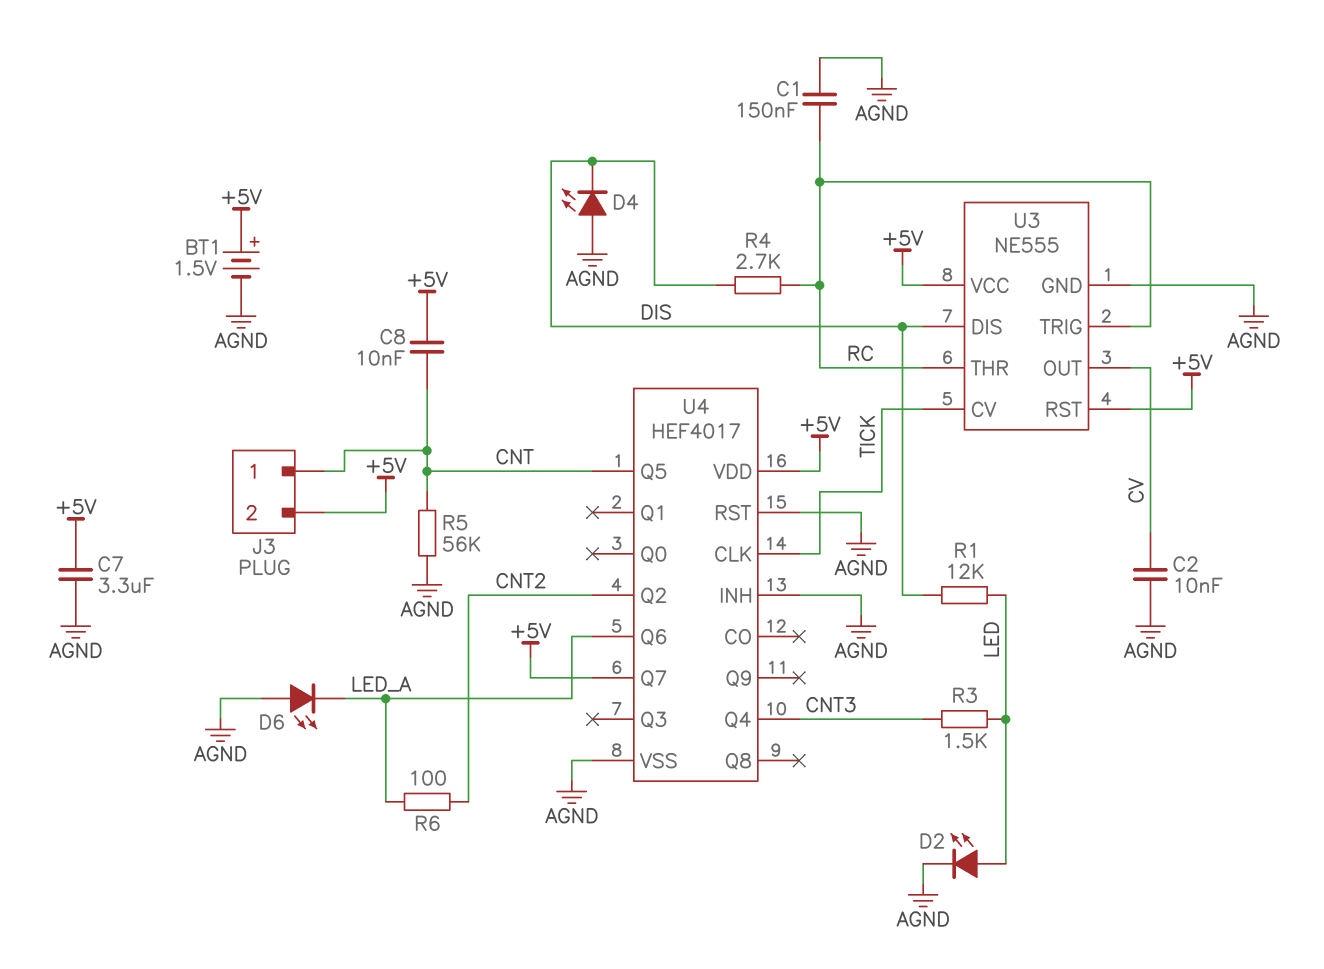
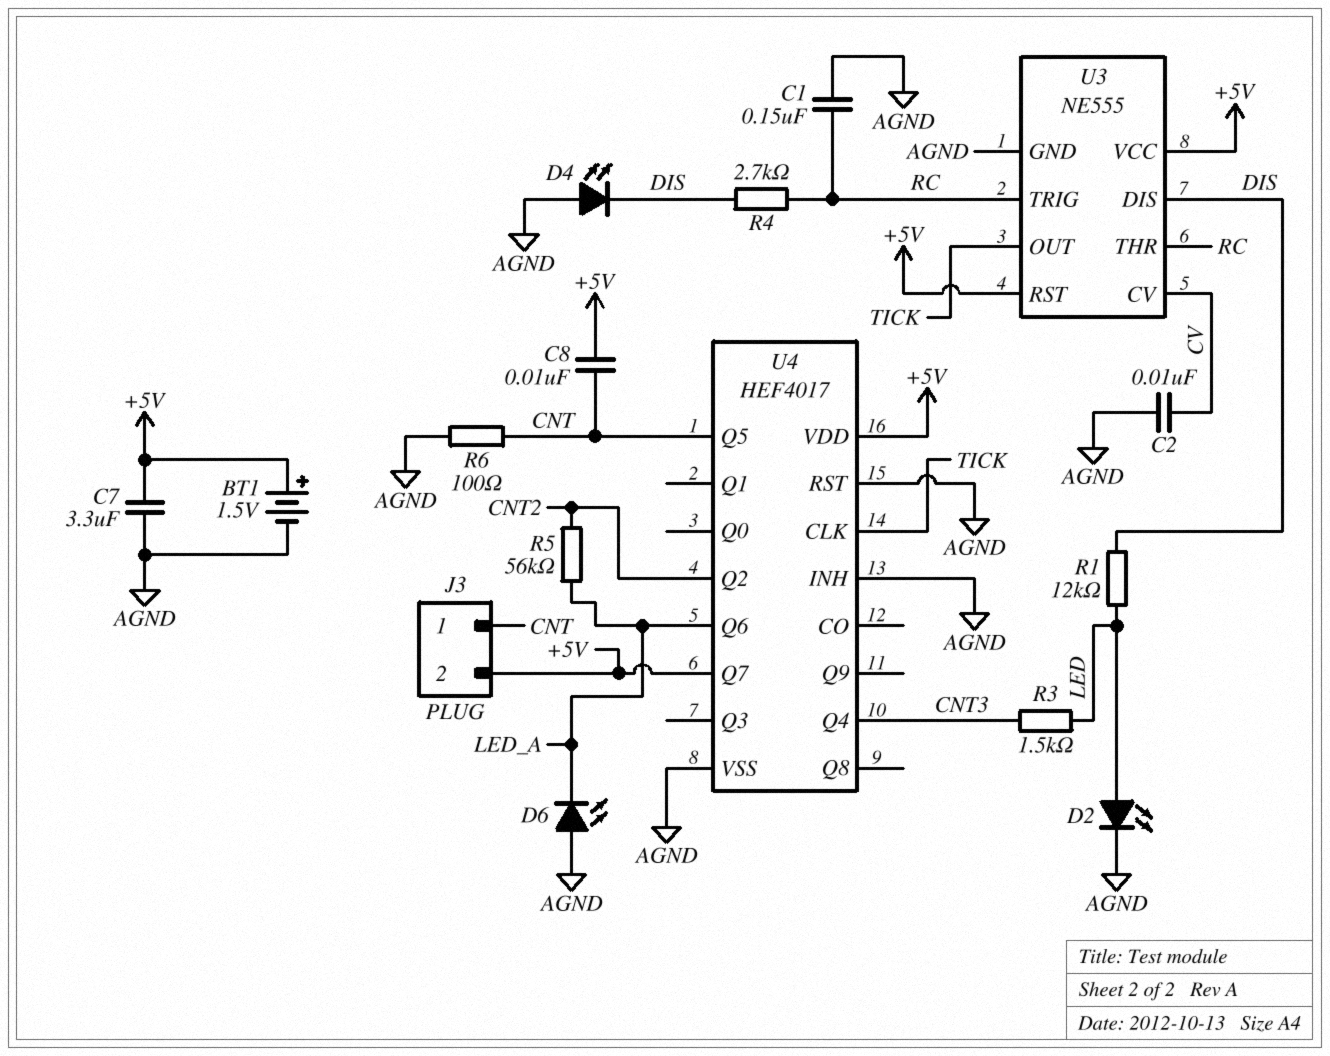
R5: 56k (AGND, CNT) -> 56k (CNT2, LED_A)
R6: 100 (CNT2, LED_A) -> 100 (AGND, CNT)
U3 pin CV: TICK -> CV
U3 pin OUT: CV -> TICK

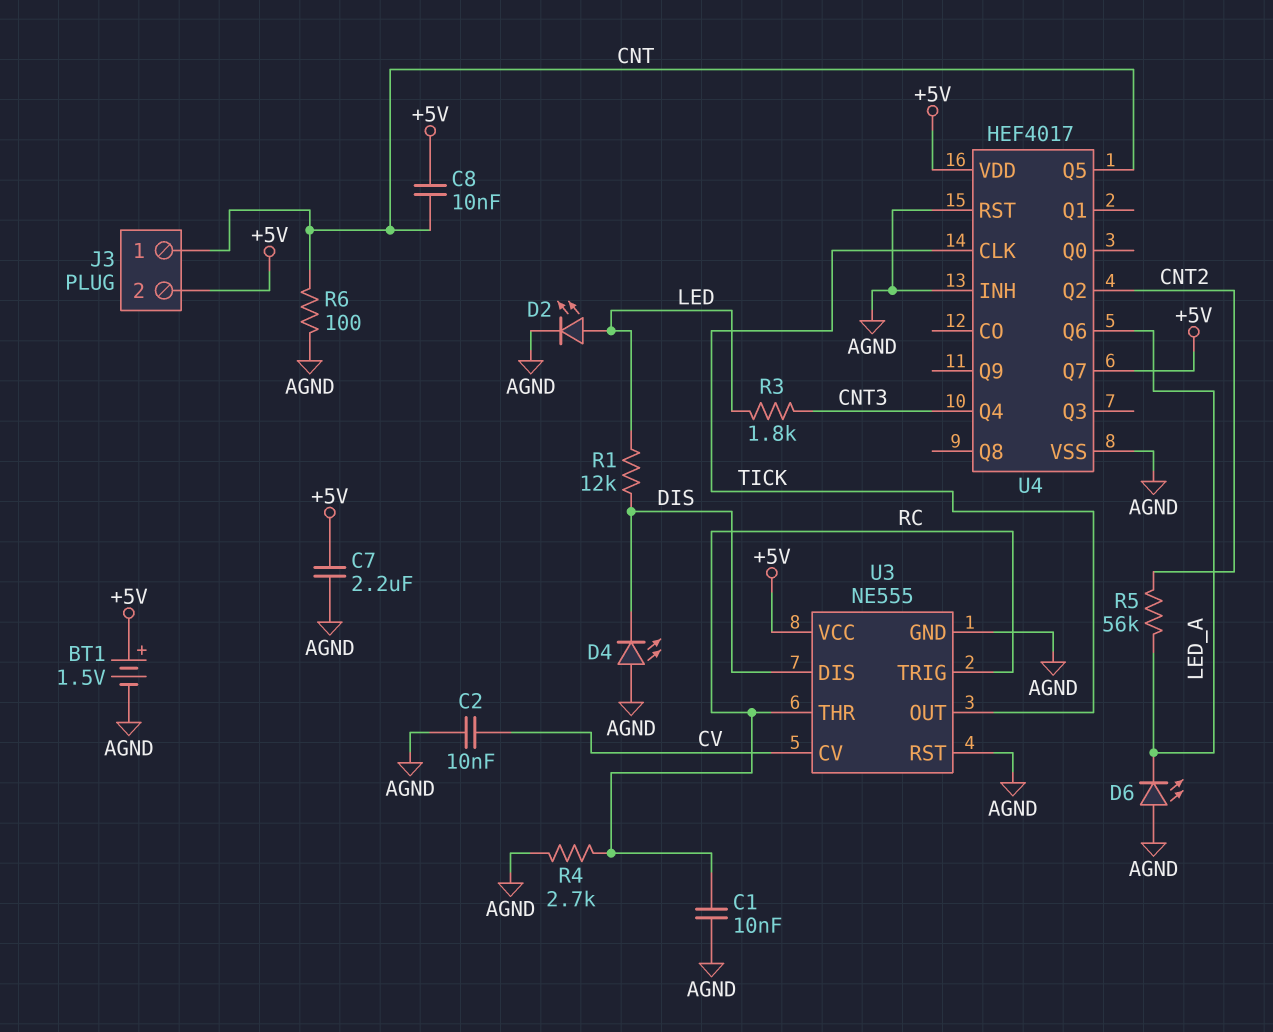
C1: 150nF (AGND, RC) -> 10nF (AGND, RC)
C7: 3.3uF (+5V, AGND) -> 2.2uF (+5V, AGND)
R3: 1.5k (CNT3, LED) -> 1.8k (CNT3, LED)
R4: 2.7k (DIS, RC) -> 2.7k (AGND, RC)
U3 pin RST: +5V -> AGND

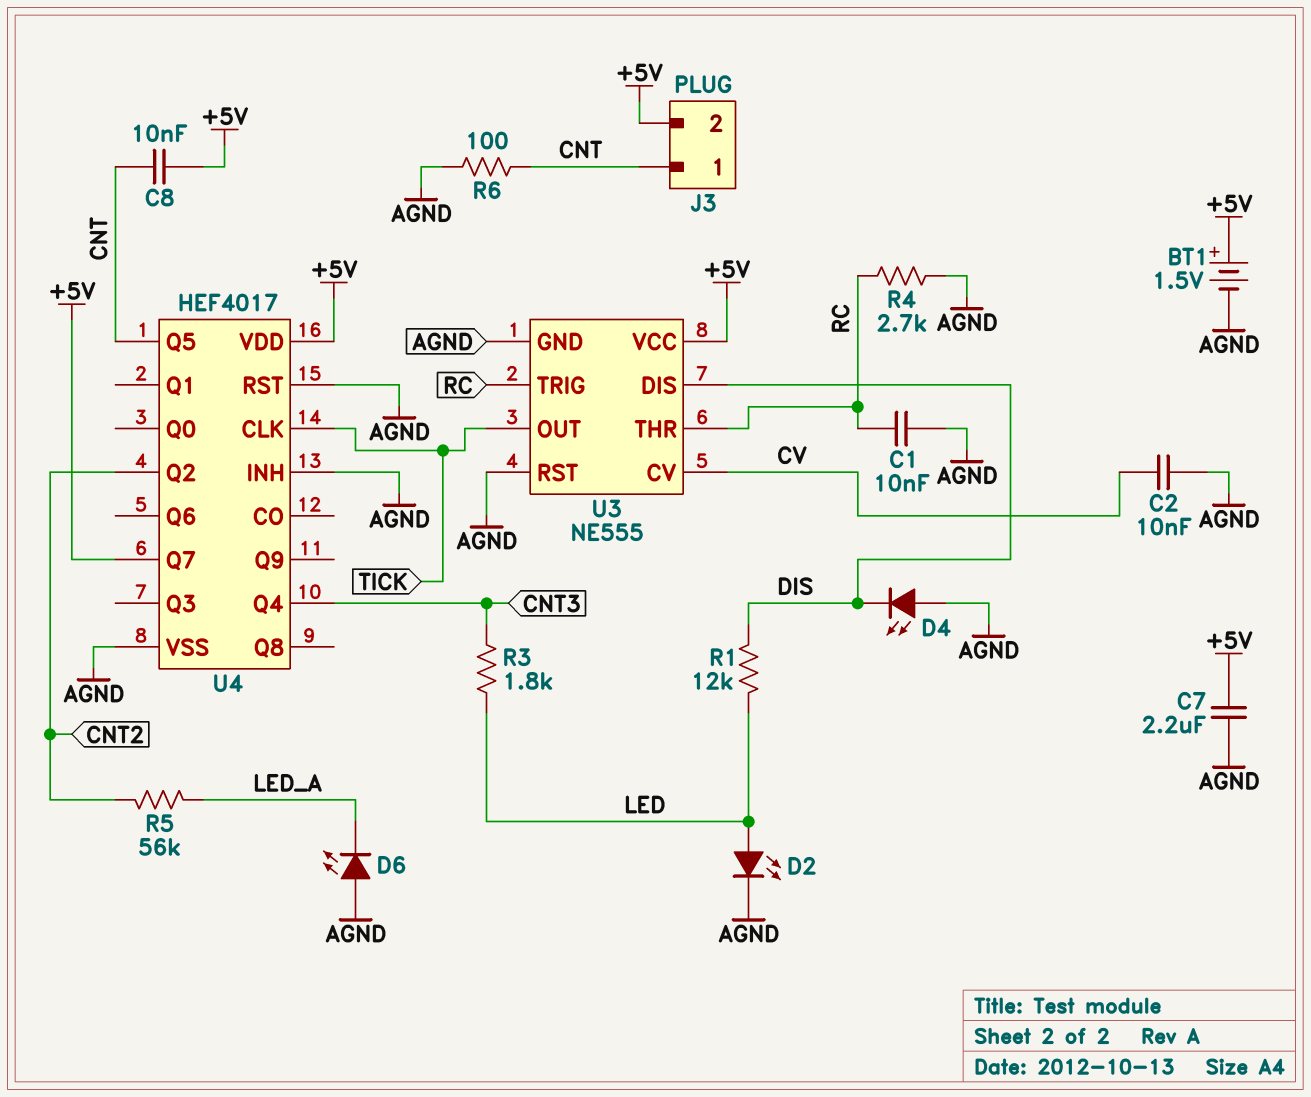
U4 pin Q6: LED_A -> none

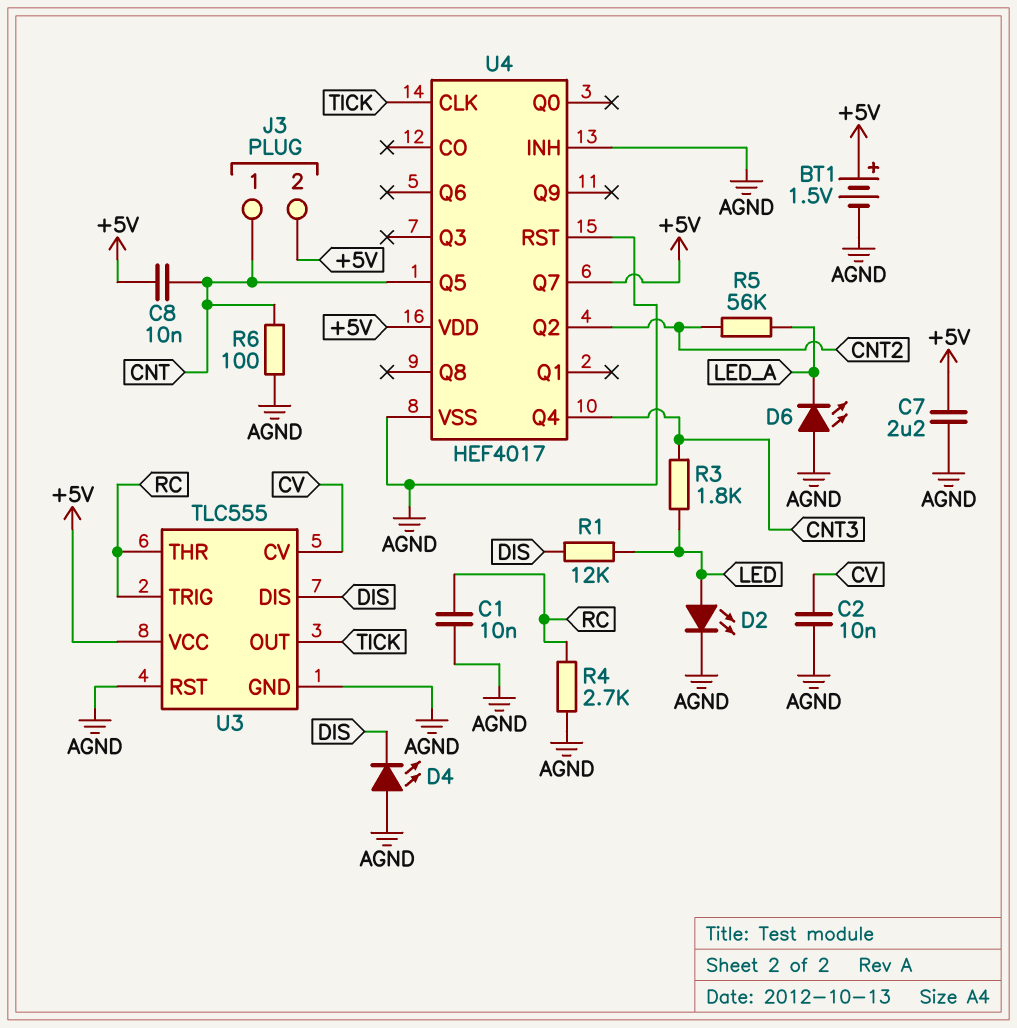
U3: NE555 -> TLC555

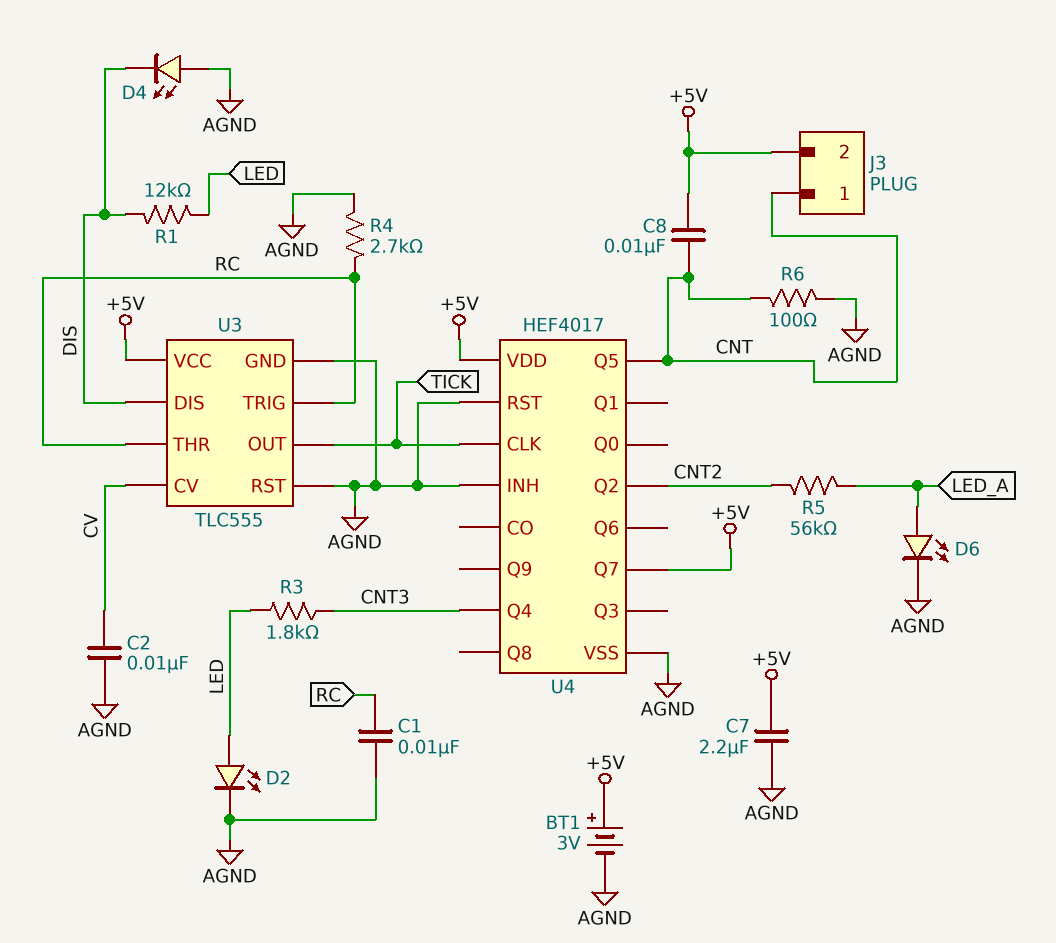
BT1: 1.5V (plus +5V, minus AGND) -> 3V (plus +5V, minus AGND)
D6: LED (A AGND, K LED_A) -> LED (A LED_A, K AGND)

